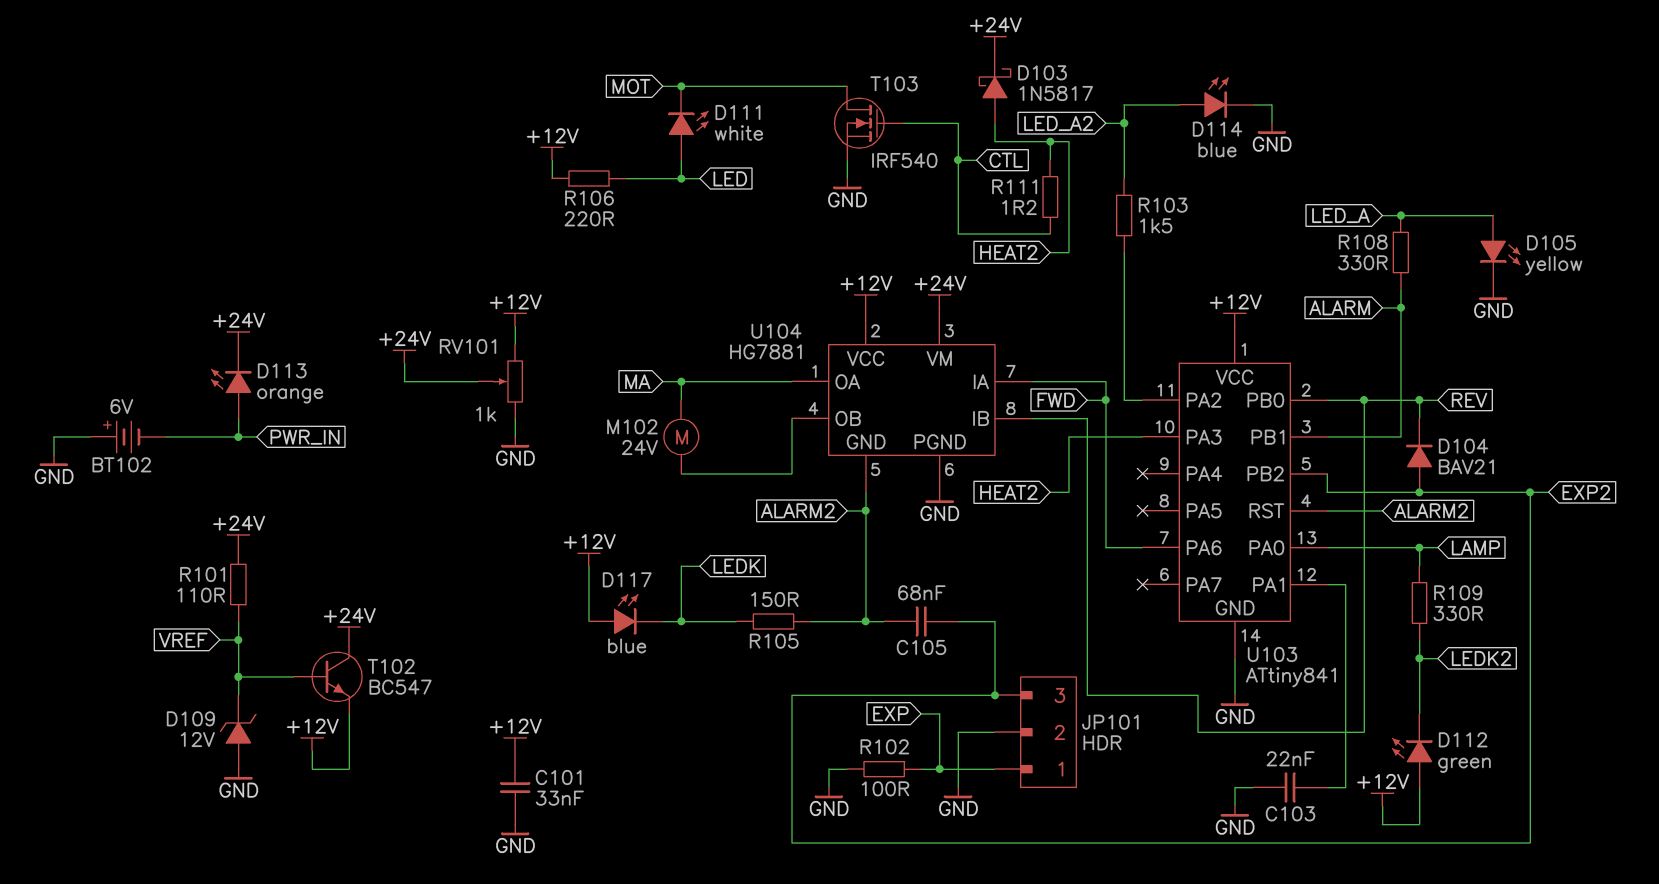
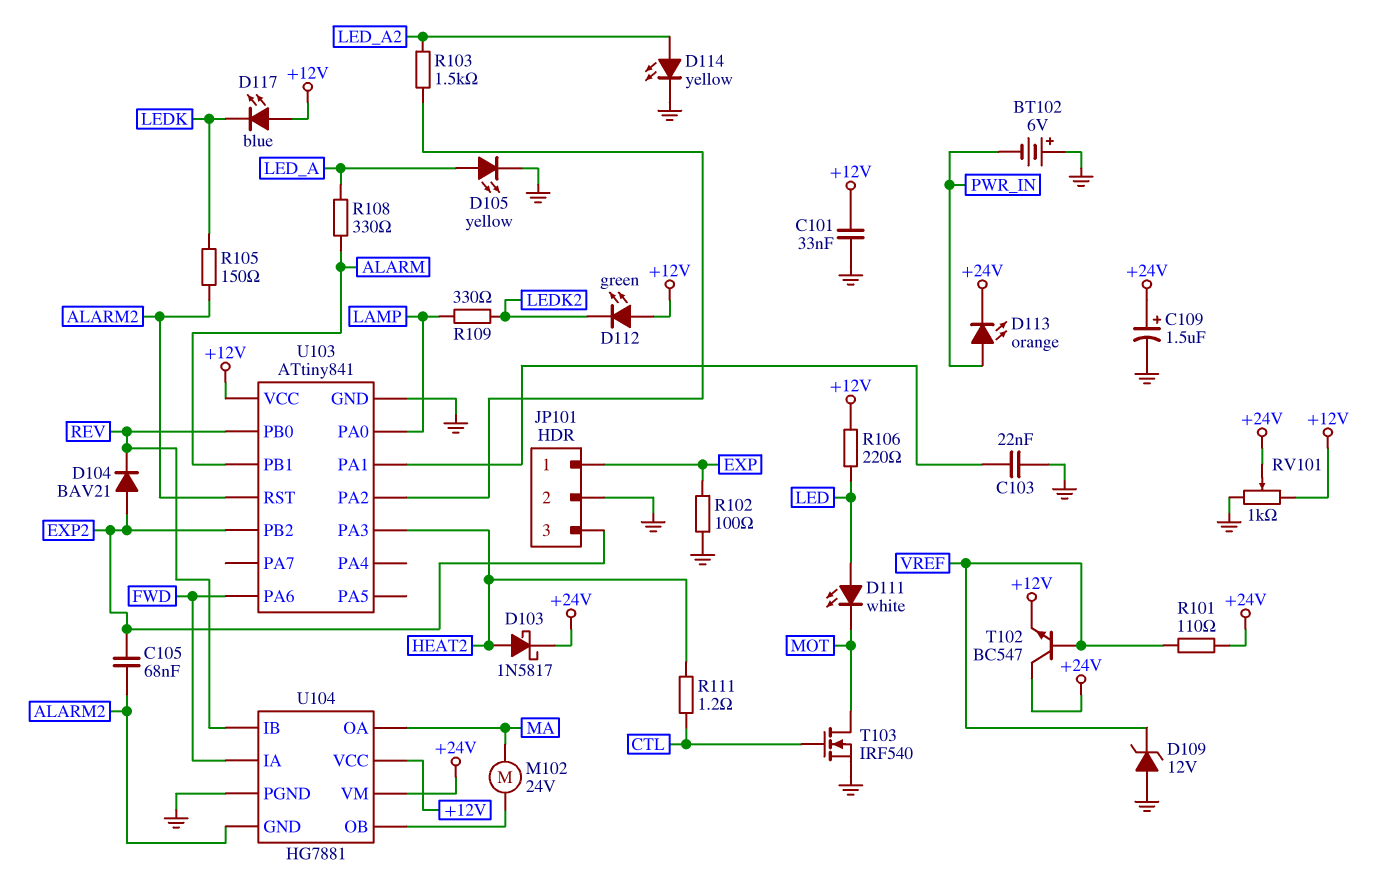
C109: none -> 1.5uF (plus +24V, minus GND)
D114: LED blue (A LED_A2, K GND) -> LED yellow (A LED_A2, K GND)

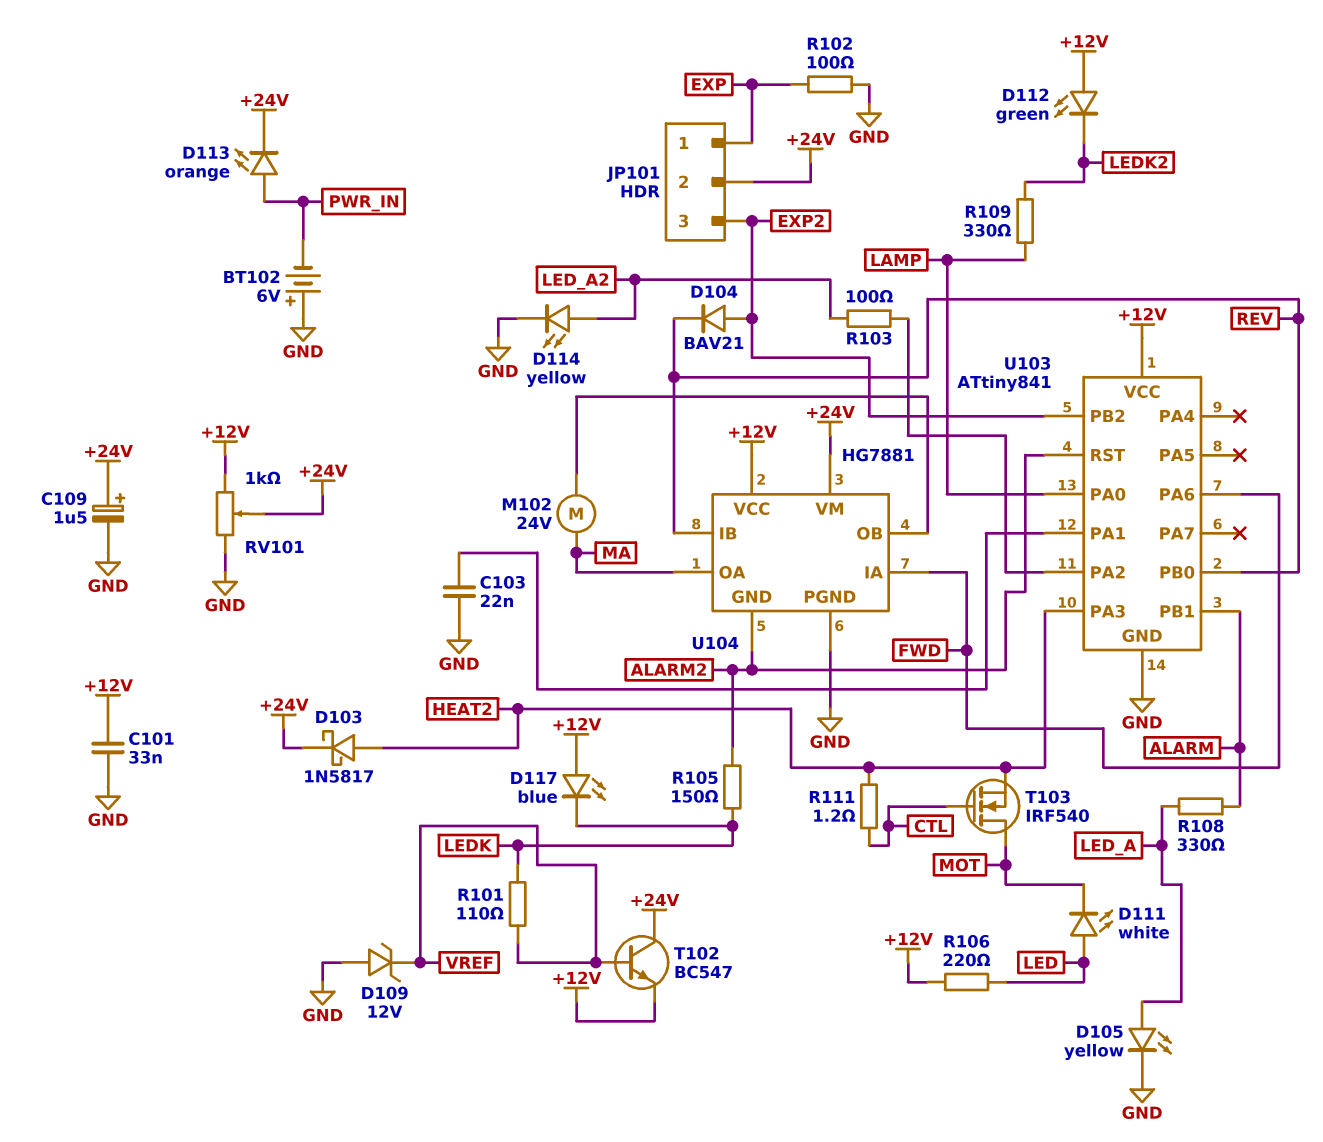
C105: 68nF (ALARM2, EXP2) -> none
JP101 pin 2: GND -> +24V
R101: 110 (+24V, VREF) -> 110 (LEDK, VREF)
R103: 1.5k (LED_A2, U103/PA2) -> 100 (LED_A2, U103/PA2)
T103: NMOS IRF540 (G CTL, D MOT, S GND) -> NMOS IRF540 (G CTL, D MOT, S HEAT2)

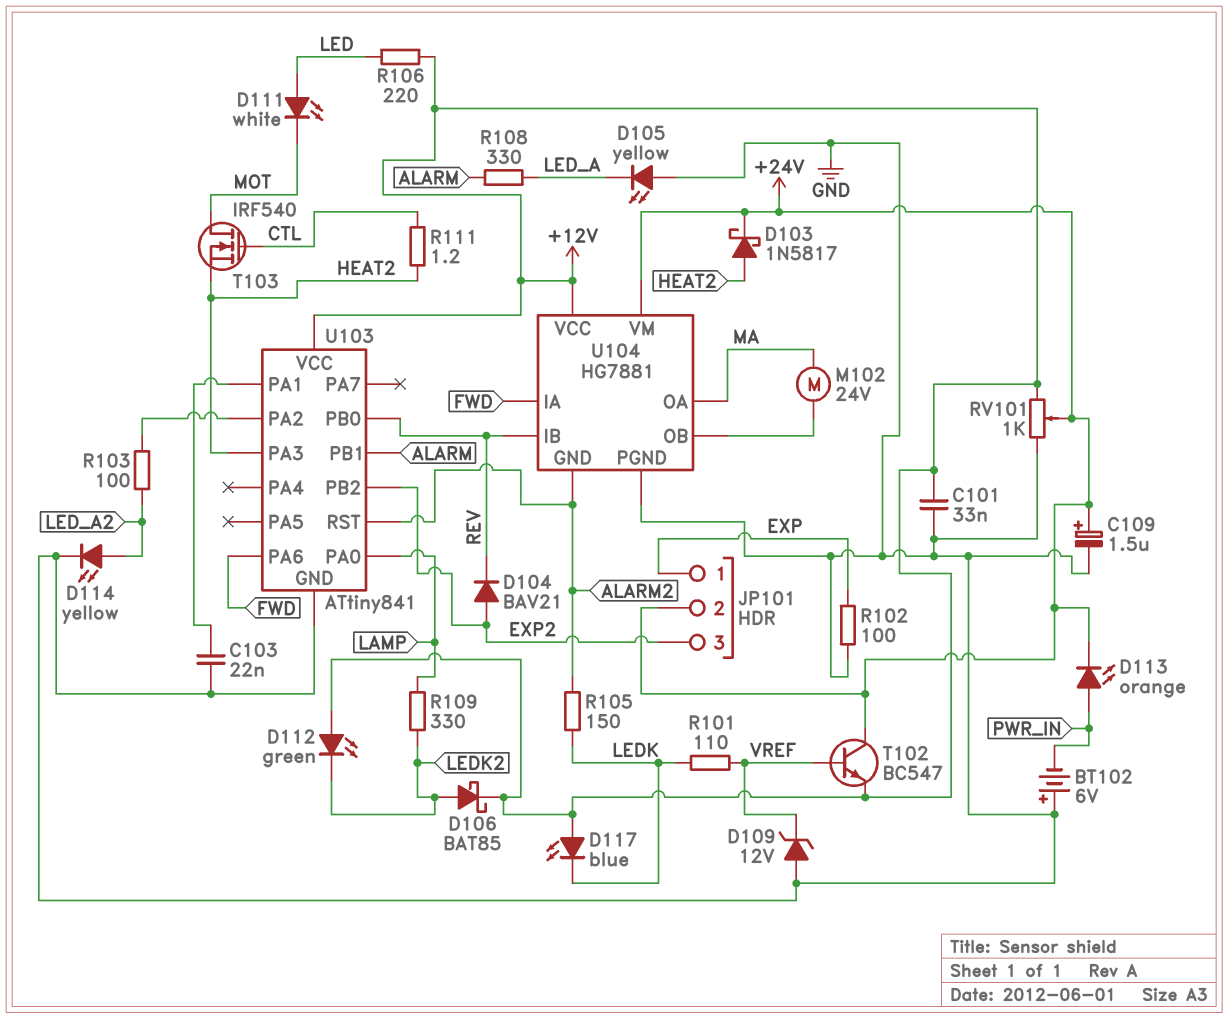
D105: LED yellow (A LED_A, K GND) -> LED yellow (A GND, K LED_A)
D106: none -> schottky BAT85 (A LEDK2, K +12V)

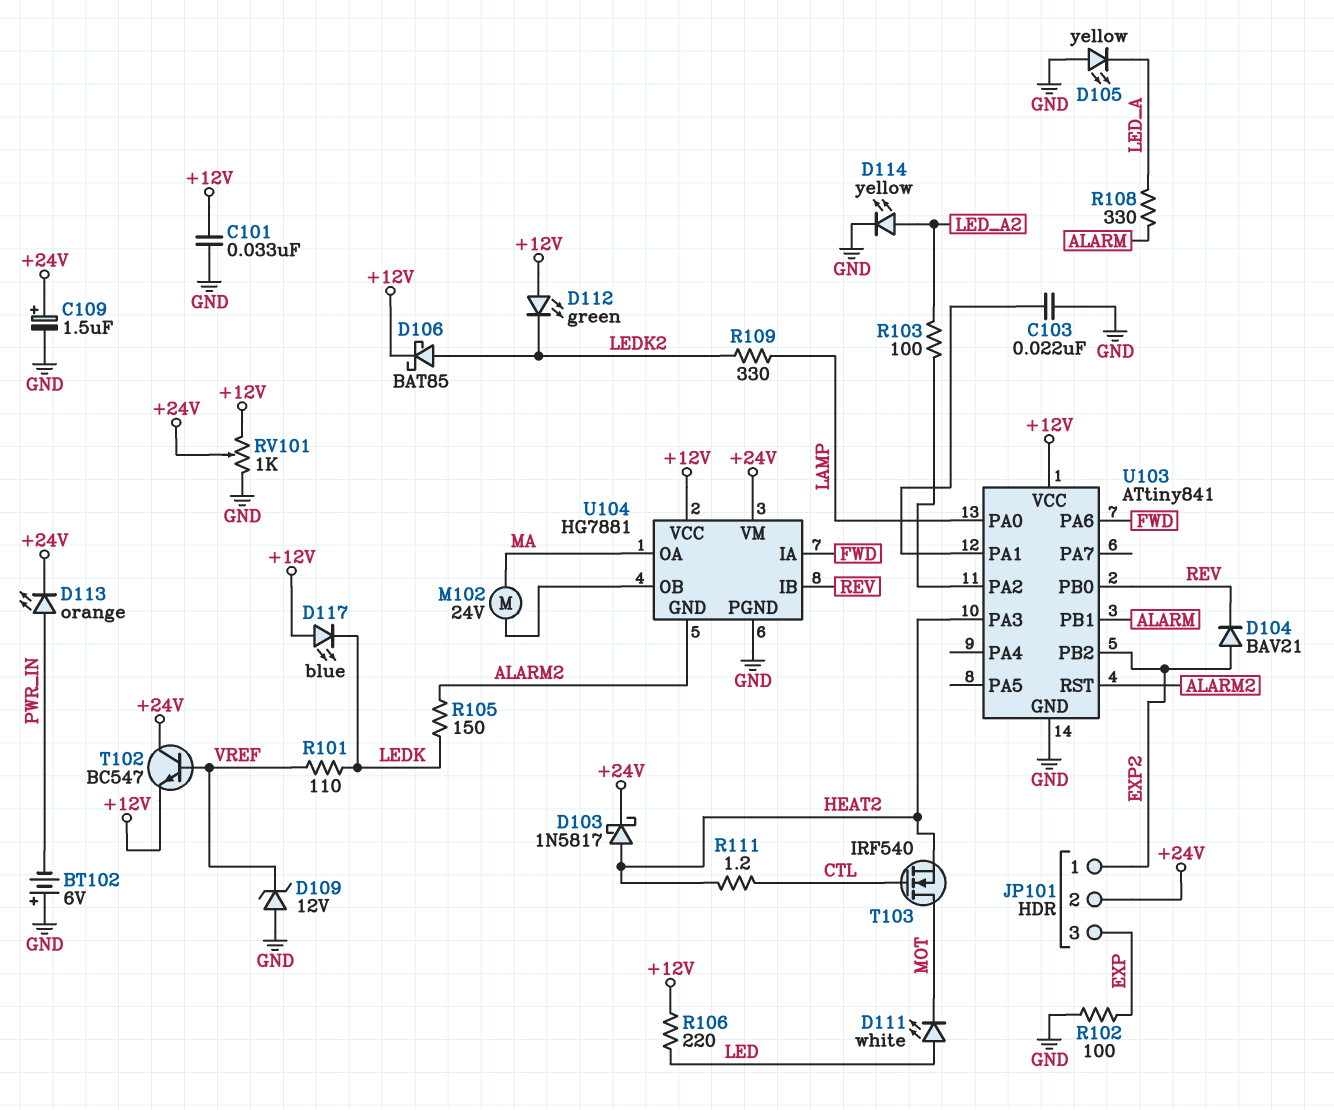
JP101 pin 1: EXP -> EXP2
JP101 pin 3: EXP2 -> EXP

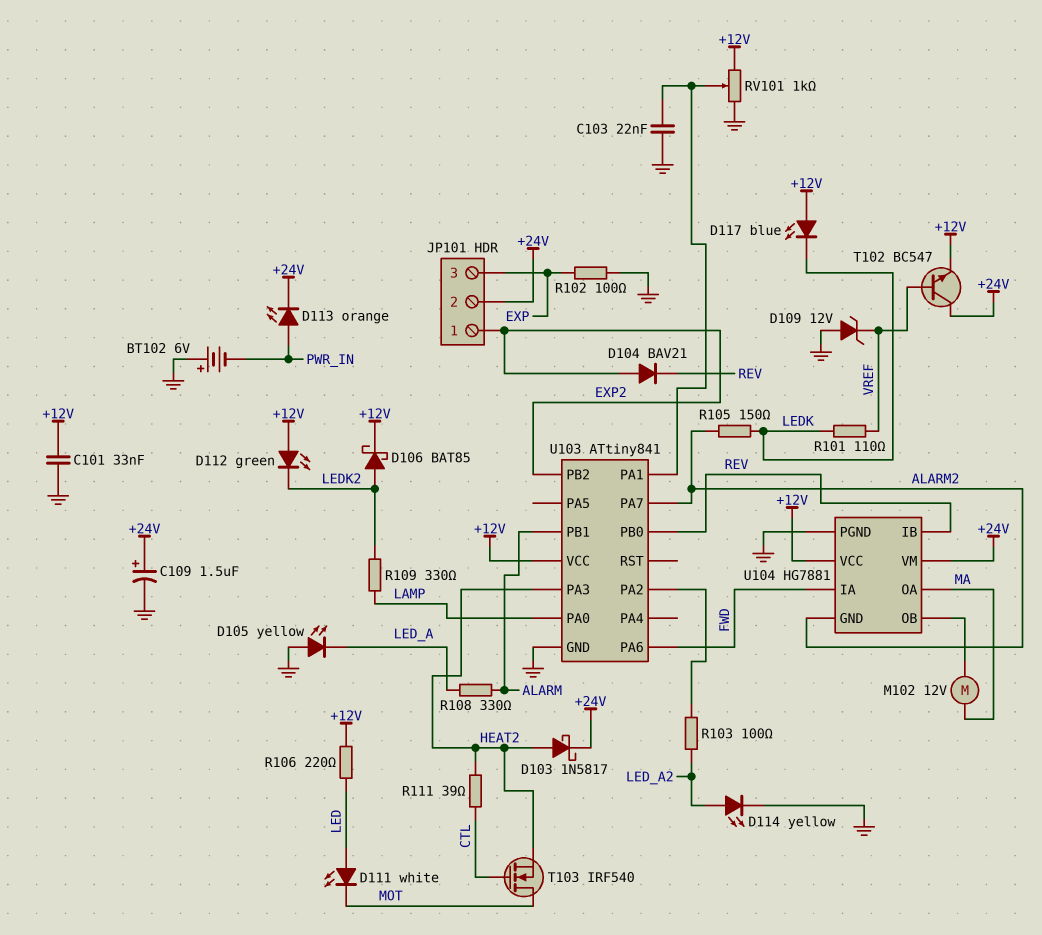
M102: motor 24V (MA, U104/OB) -> motor 12V (MA, U104/OB)
R111: 1.2 (CTL, HEAT2) -> 39 (CTL, HEAT2)
RV101: 1k (+12V, GND, wiper +24V) -> 1k (+12V, GND, wiper U103/PA1)
U103 pin PA7: none -> ALARM2
U103 pin RST: ALARM2 -> none

